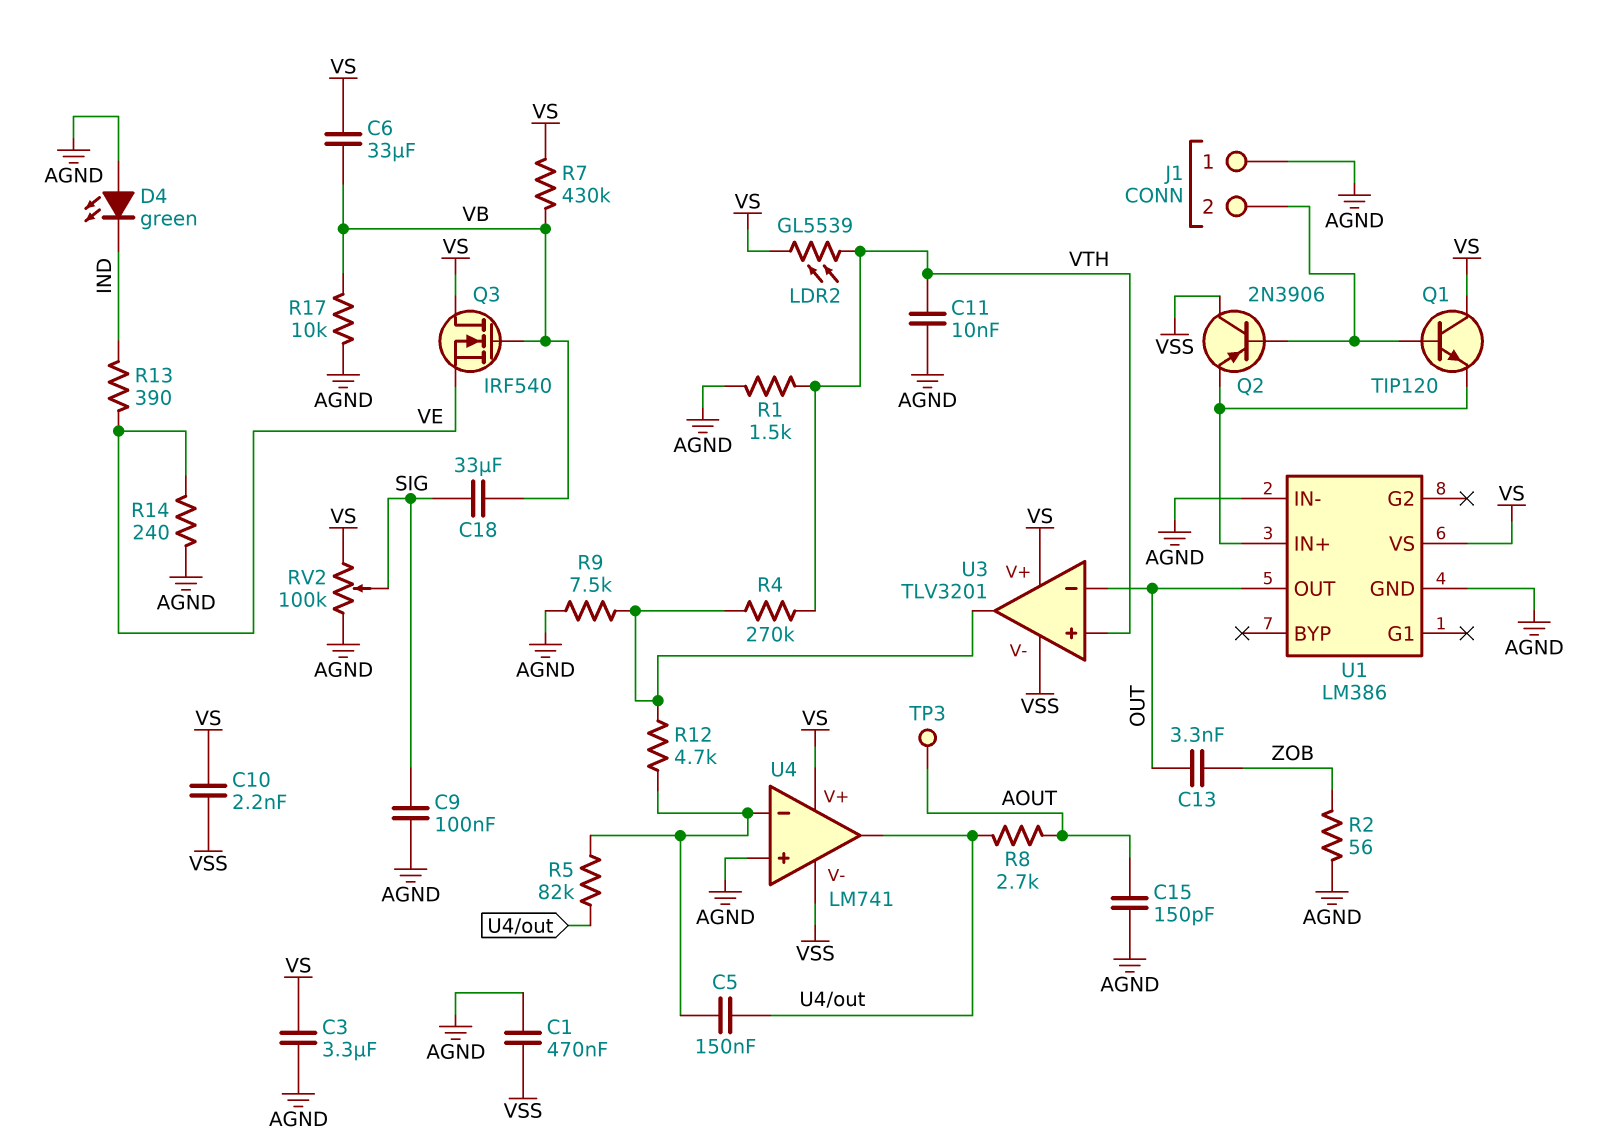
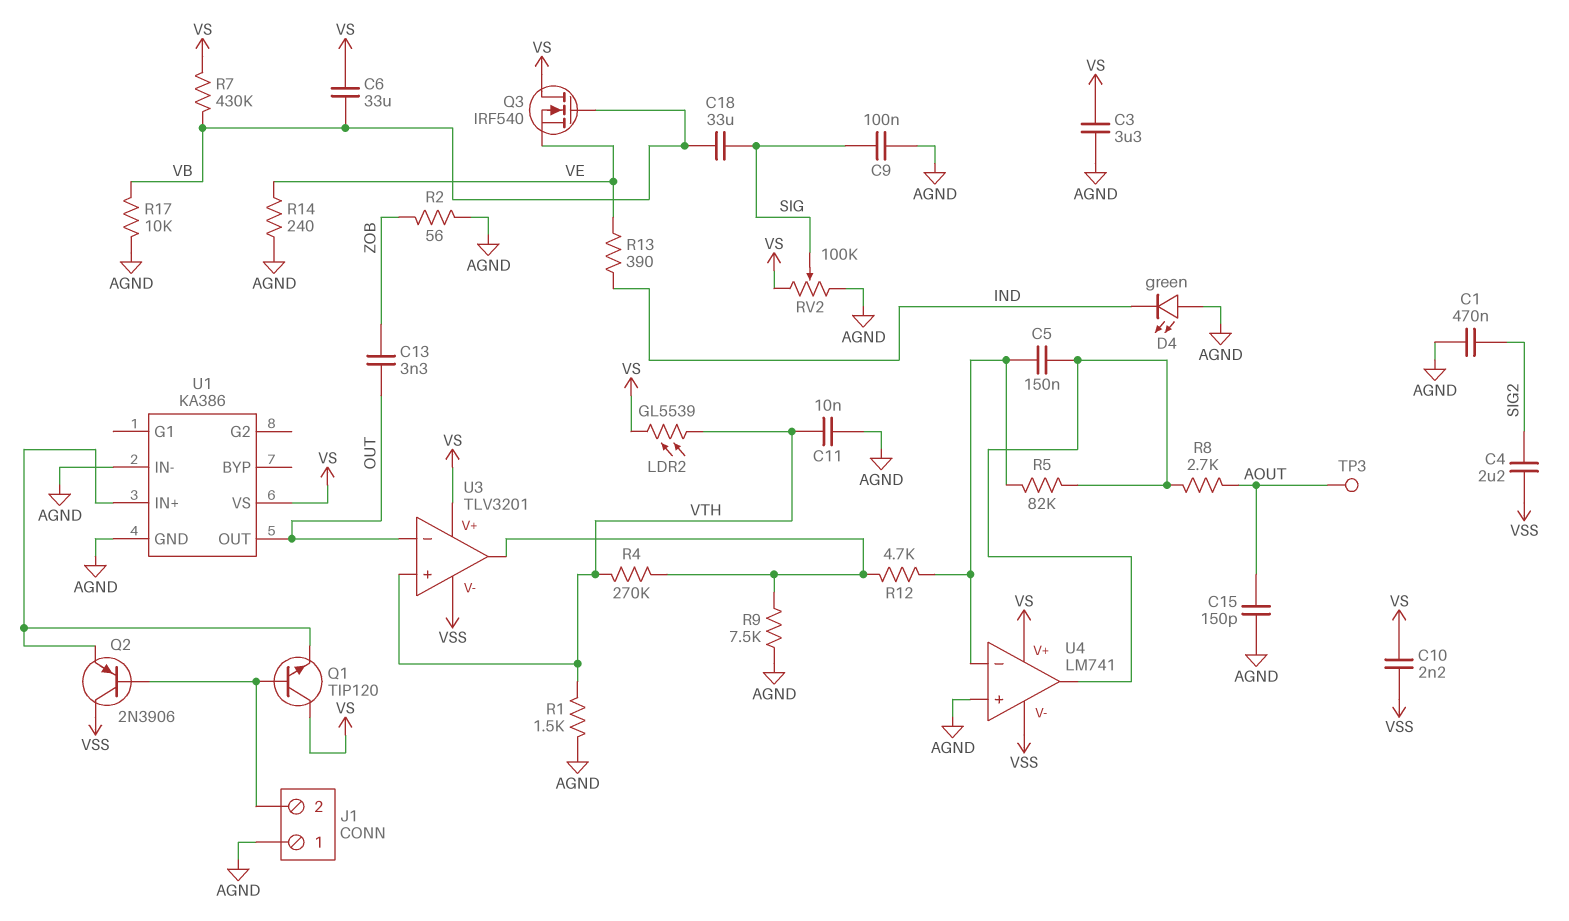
C1: 470nF (AGND, VSS) -> 470nF (AGND, SIG2)
C4: none -> 2.2uF (SIG2, VSS)
U1: LM386 -> KA386

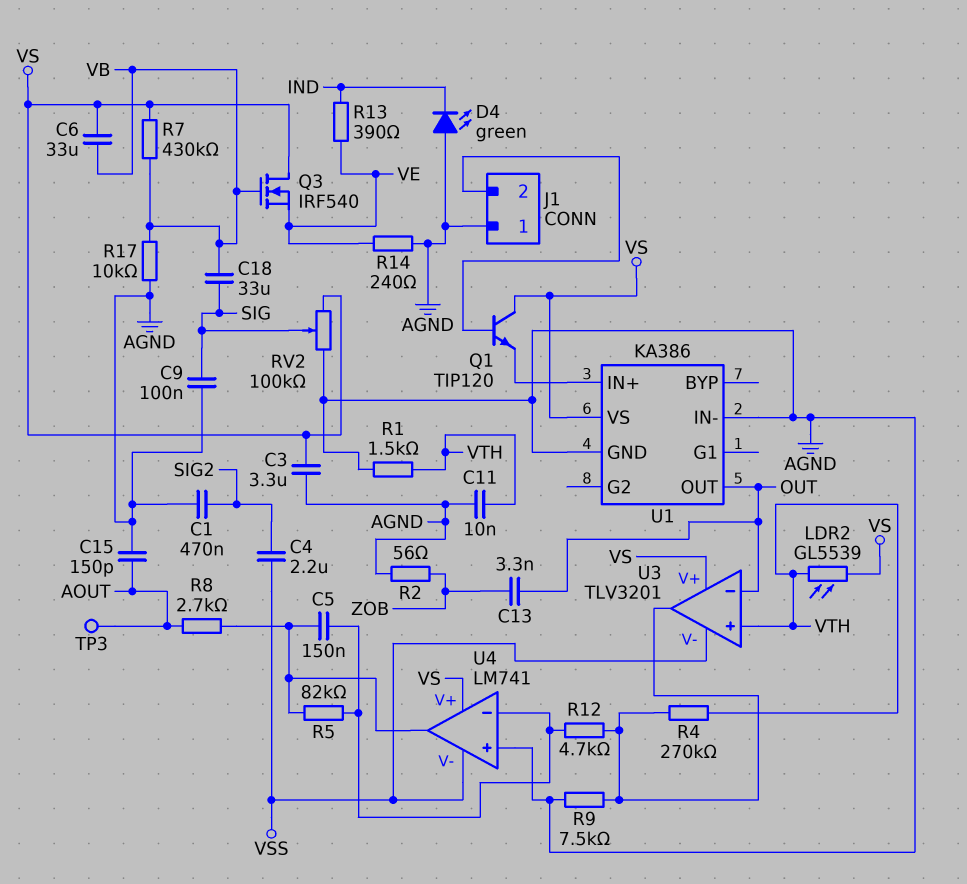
C10: 2.2nF (VS, VSS) -> none
Q2: PNP 2N3906 (B J1/2, C VSS, E U1/IN+) -> none

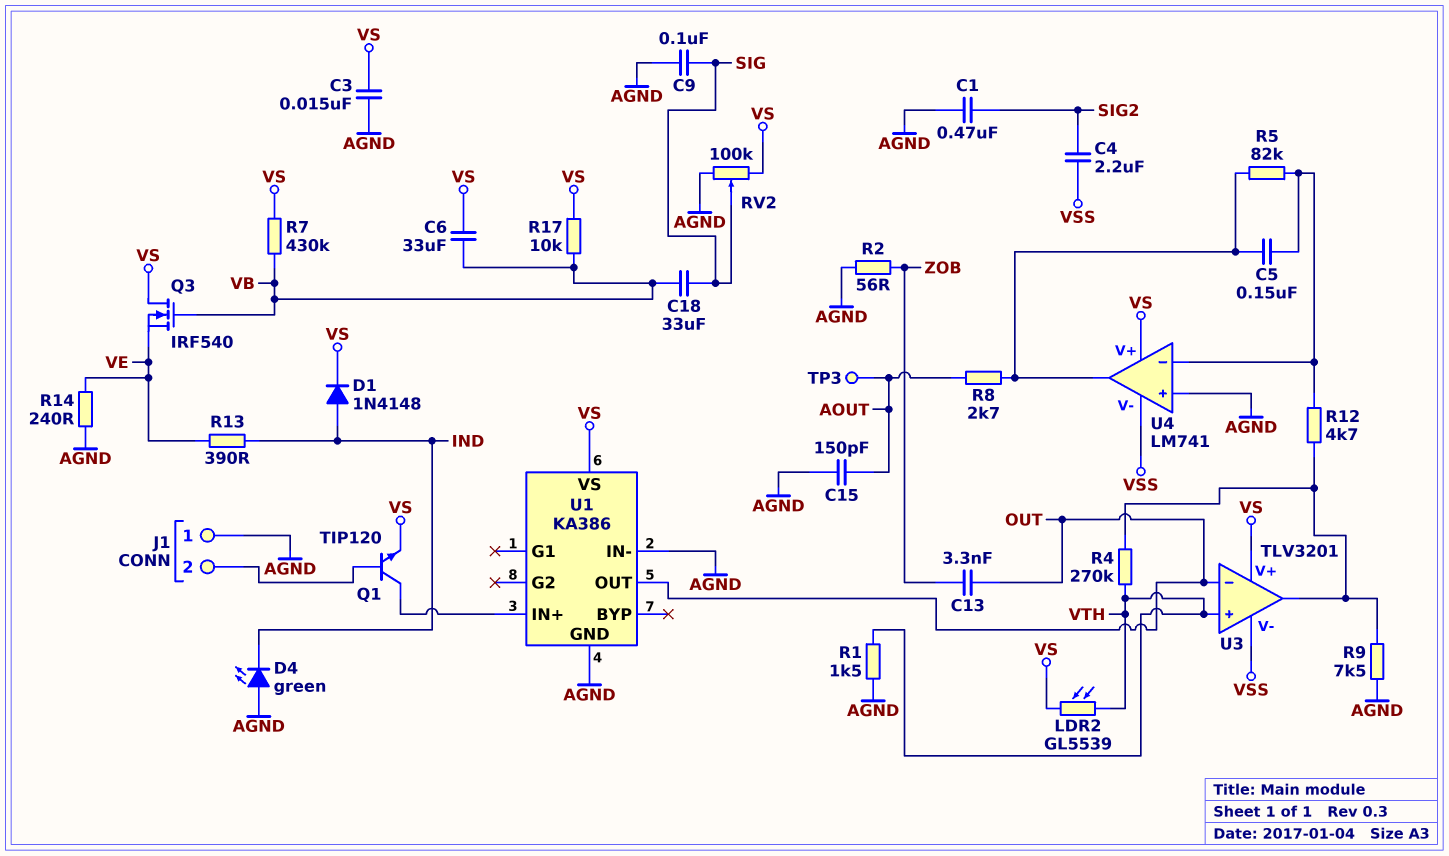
C3: 3.3uF (AGND, VS) -> 15nF (AGND, VS)
C11: 10nF (AGND, VTH) -> none
D1: none -> diode 1N4148 (A IND, K VS)
Q1: NPN TIP120 (B J1/2, C VS, E U1/IN+) -> NPN TIP120 (B J1/2, C U1/IN+, E VS)
R17: 10k (AGND, VB) -> 10k (VB, VS)

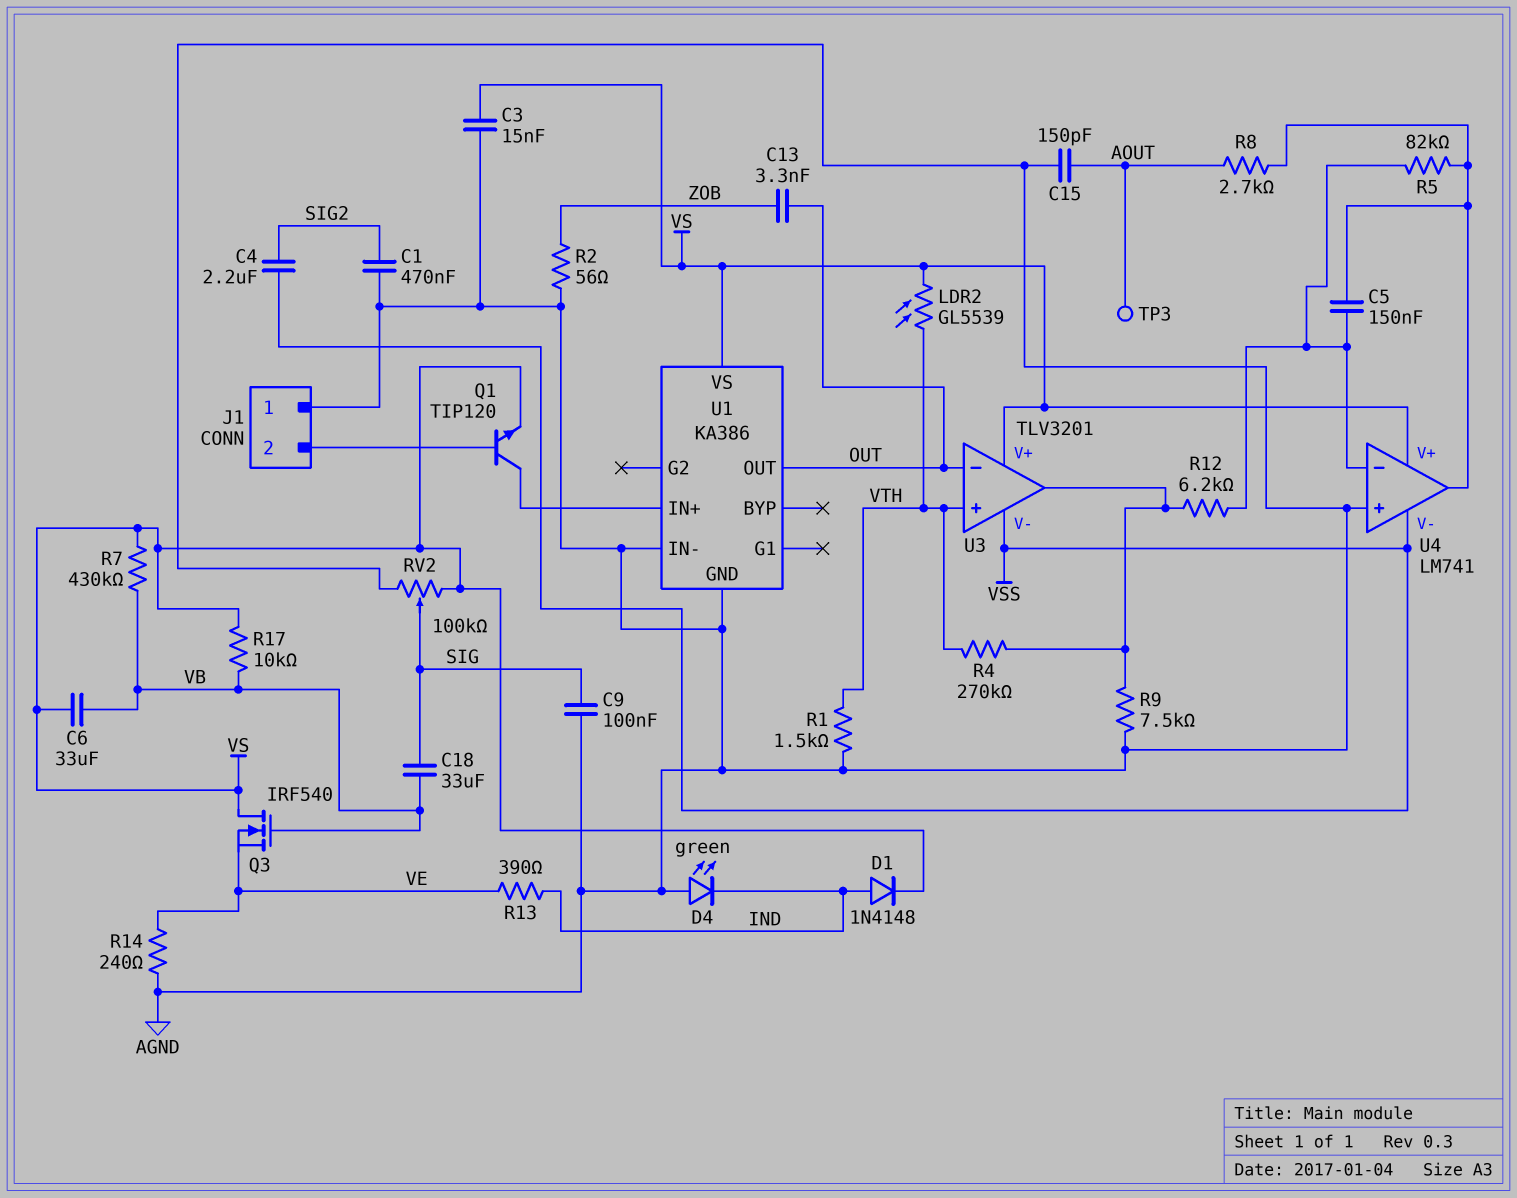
R12: 4.7k (U3/out, U4/in-) -> 6.2k (U3/out, U4/in-)

